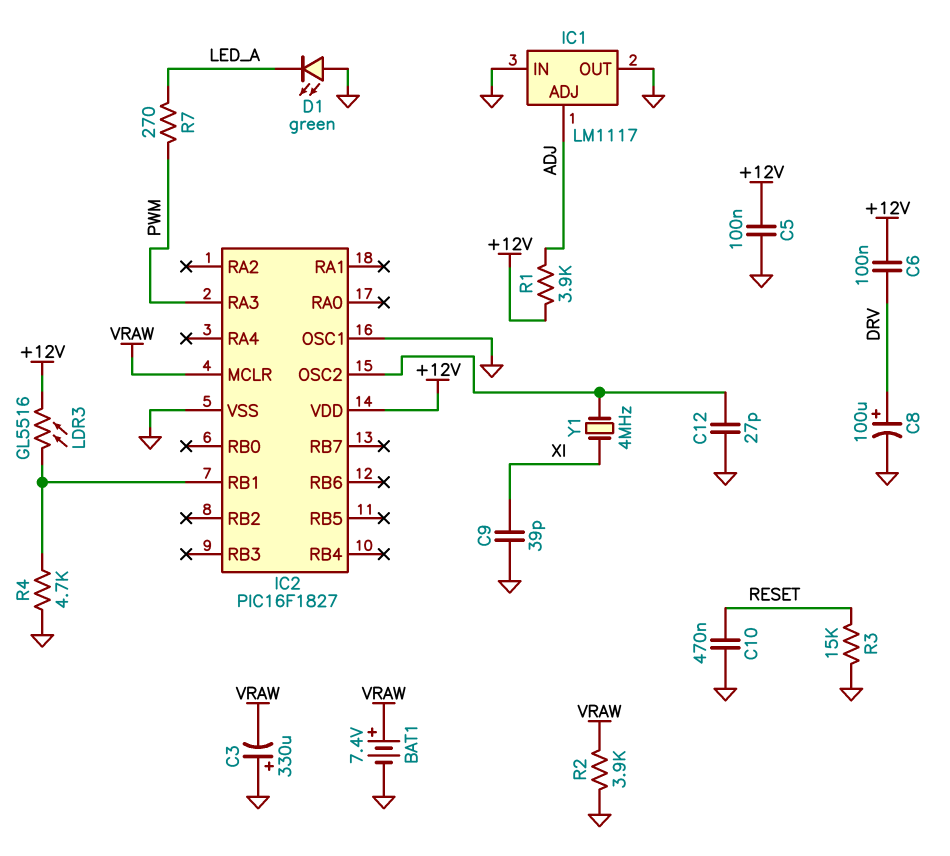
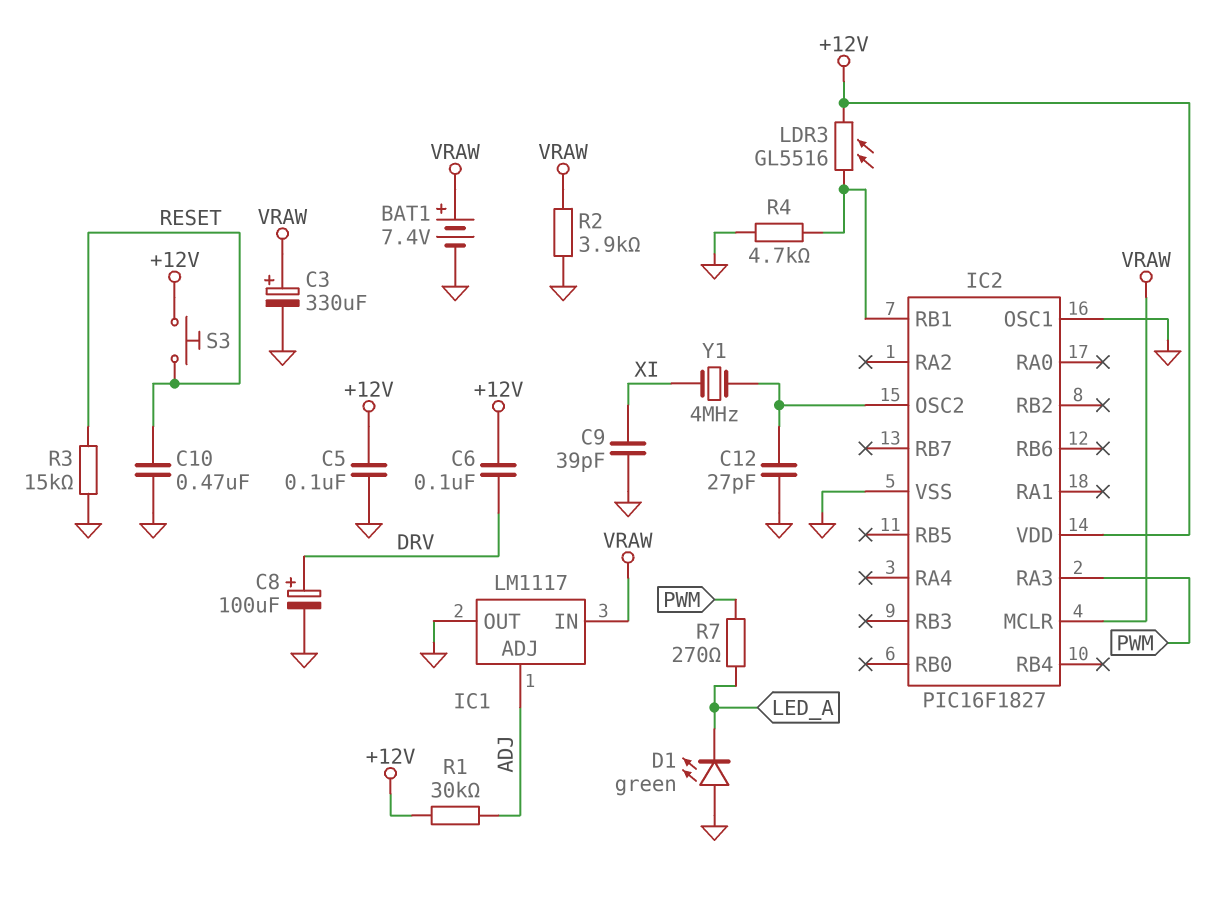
C3: 330uF (plus GND, minus VRAW) -> 330uF (plus VRAW, minus GND)
IC1 pin IN: GND -> VRAW
R1: 3.9k (+12V, ADJ) -> 30k (+12V, ADJ)
S3: none -> button (+12V, RESET)

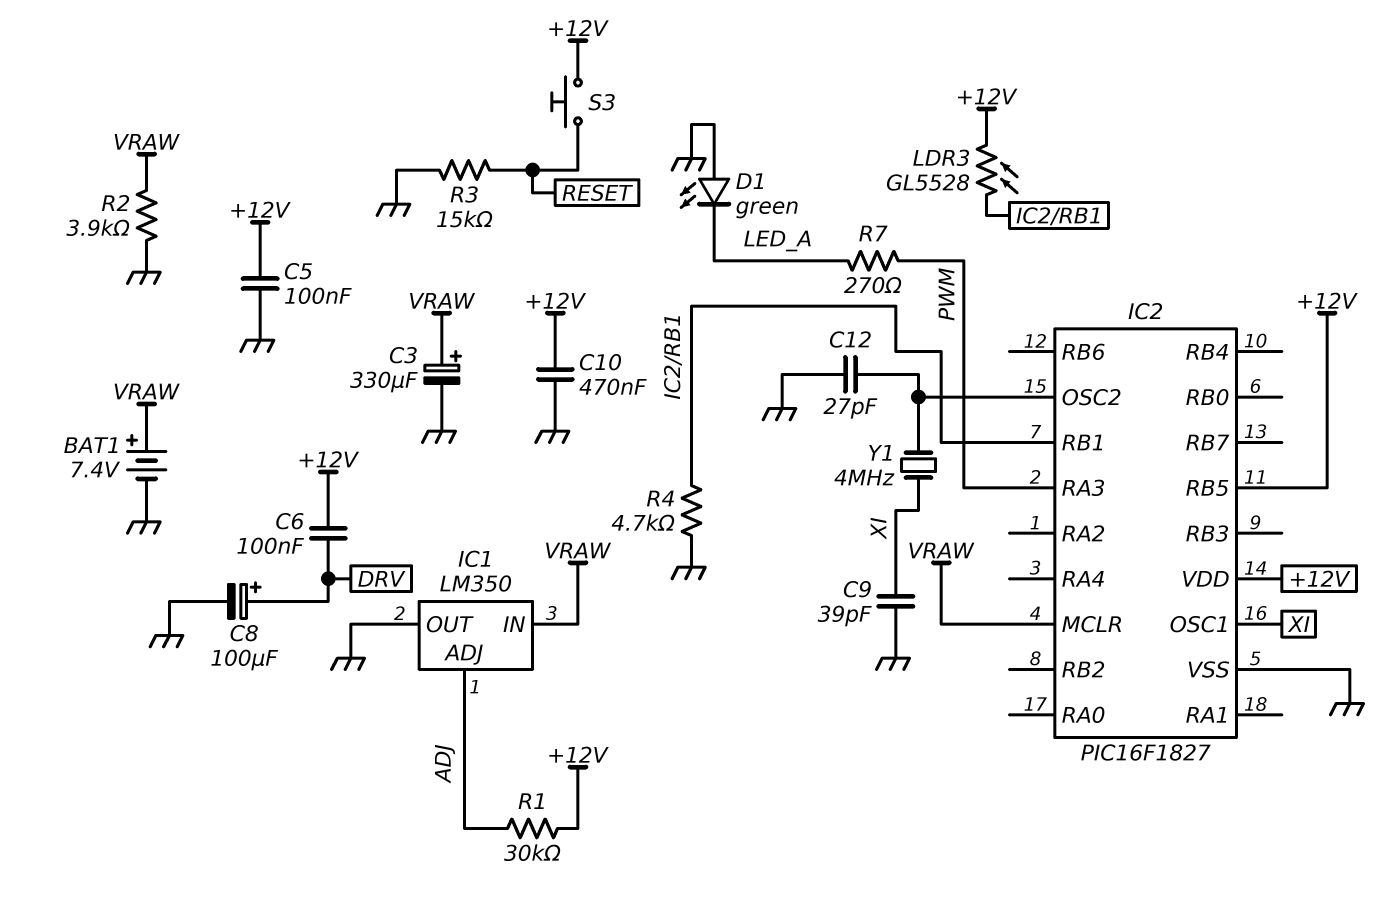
C10: 470nF (GND, RESET) -> 470nF (+12V, GND)
IC1: LM1117 -> LM350
IC2 pin OSC1: GND -> XI
IC2 pin RB5: none -> +12V
LDR3: GL5516 (+12V, IC2/RB1) -> GL5528 (+12V, IC2/RB1)

